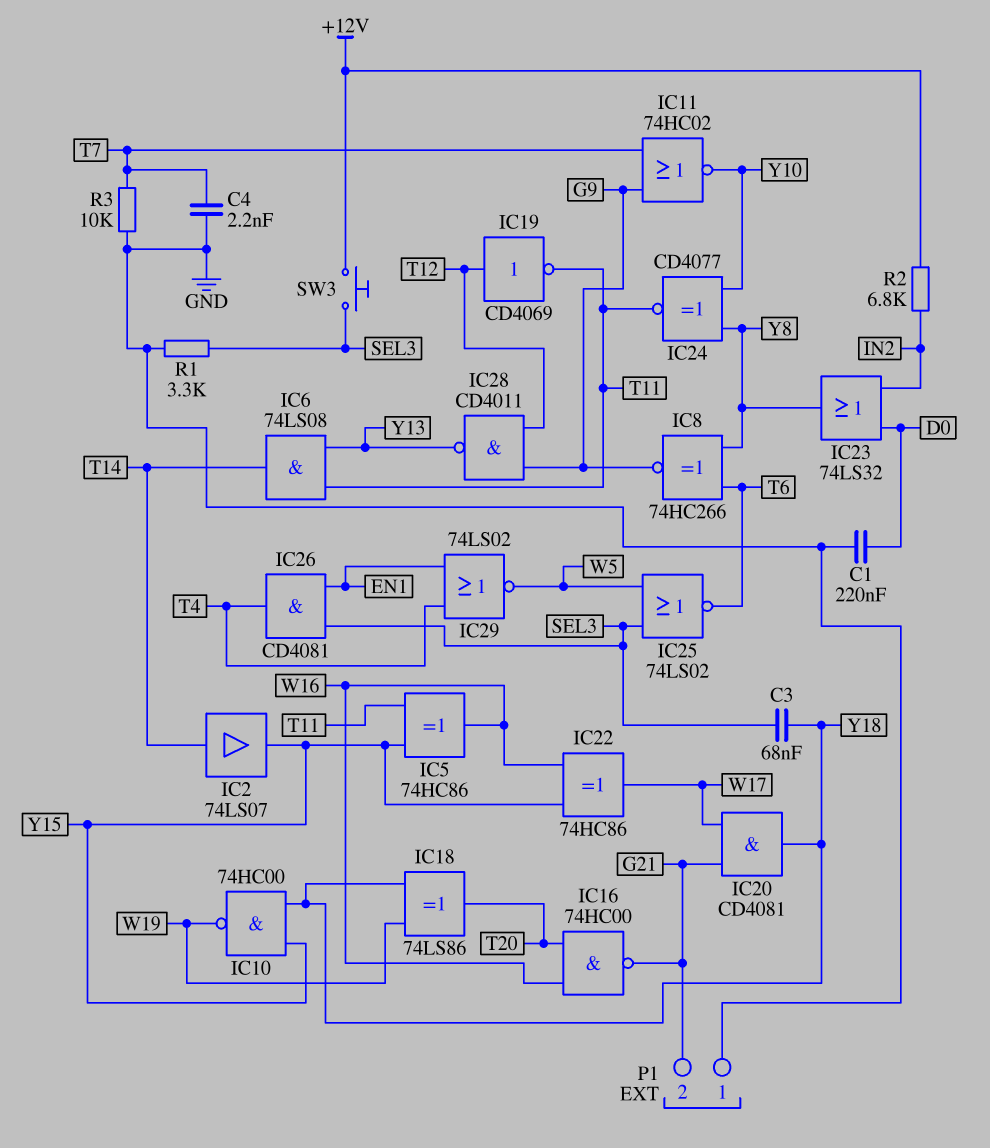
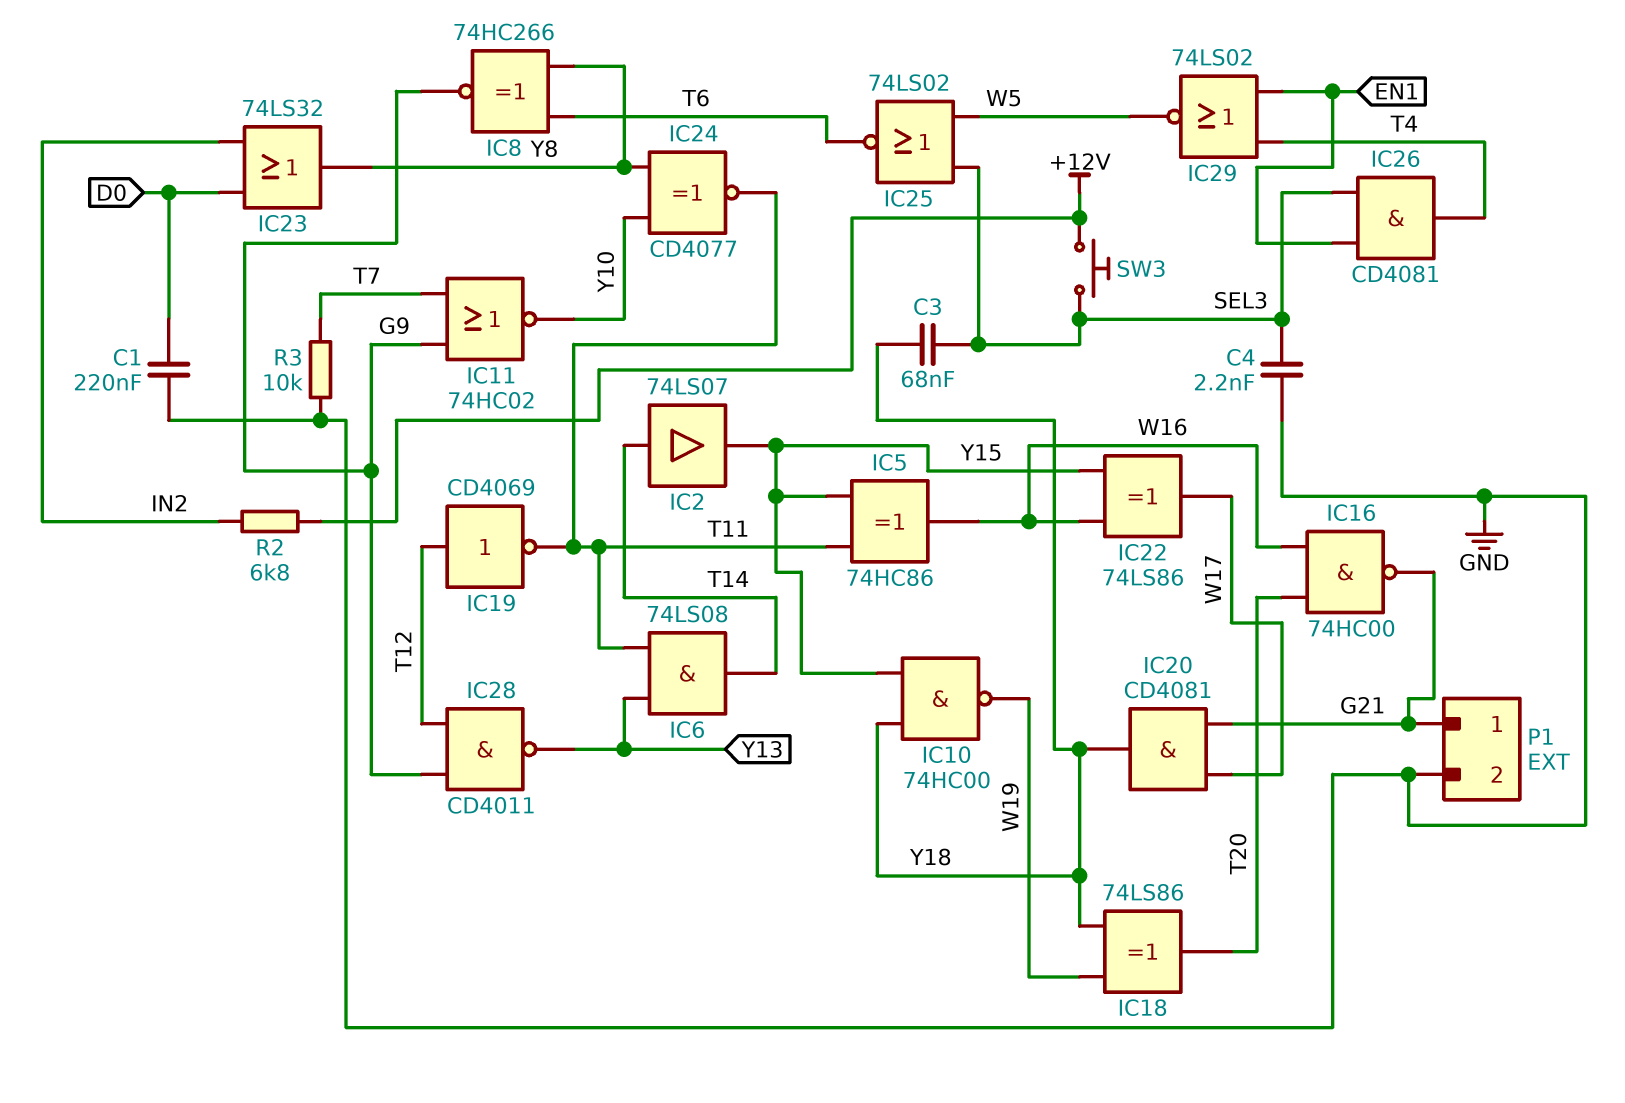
C4: 2.2nF (GND, T7) -> 2.2nF (GND, SEL3)
IC22: XOR 74HC86 (in W16, in Y15, out W17) -> XOR 74LS86 (in W16, in Y15, out W17)
P1 pin 1: GND -> G21
P1 pin 2: G21 -> GND
R1: 3.3k (GND, SEL3) -> none

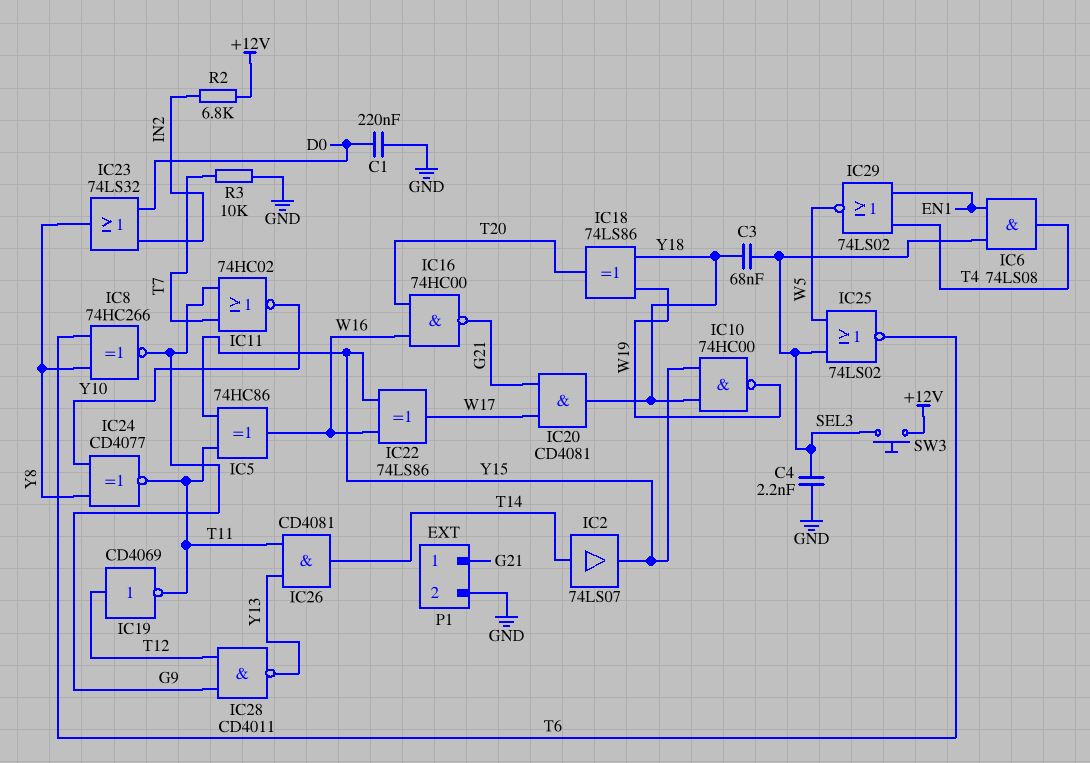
IC6: AND 74LS08 (in T11, in Y13, out T14) -> AND 74LS08 (in EN1, in SEL3, out T4)
IC26: AND CD4081 (in EN1, in SEL3, out T4) -> AND CD4081 (in T11, in Y13, out T14)

